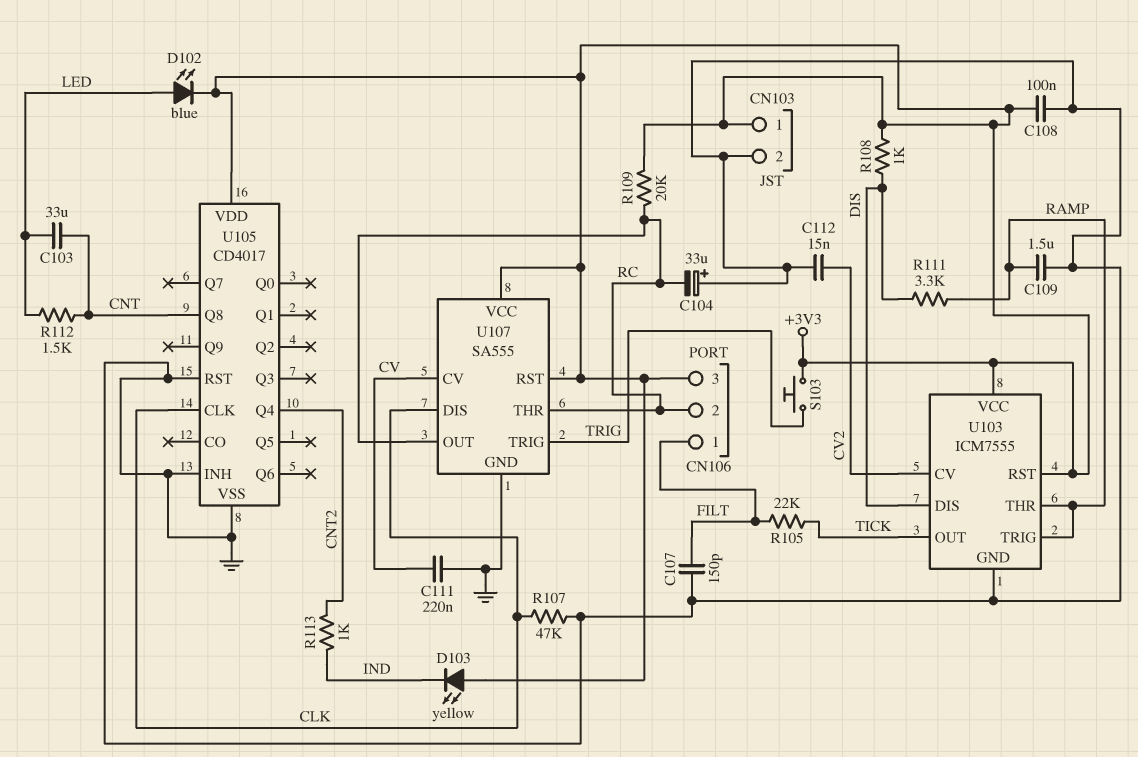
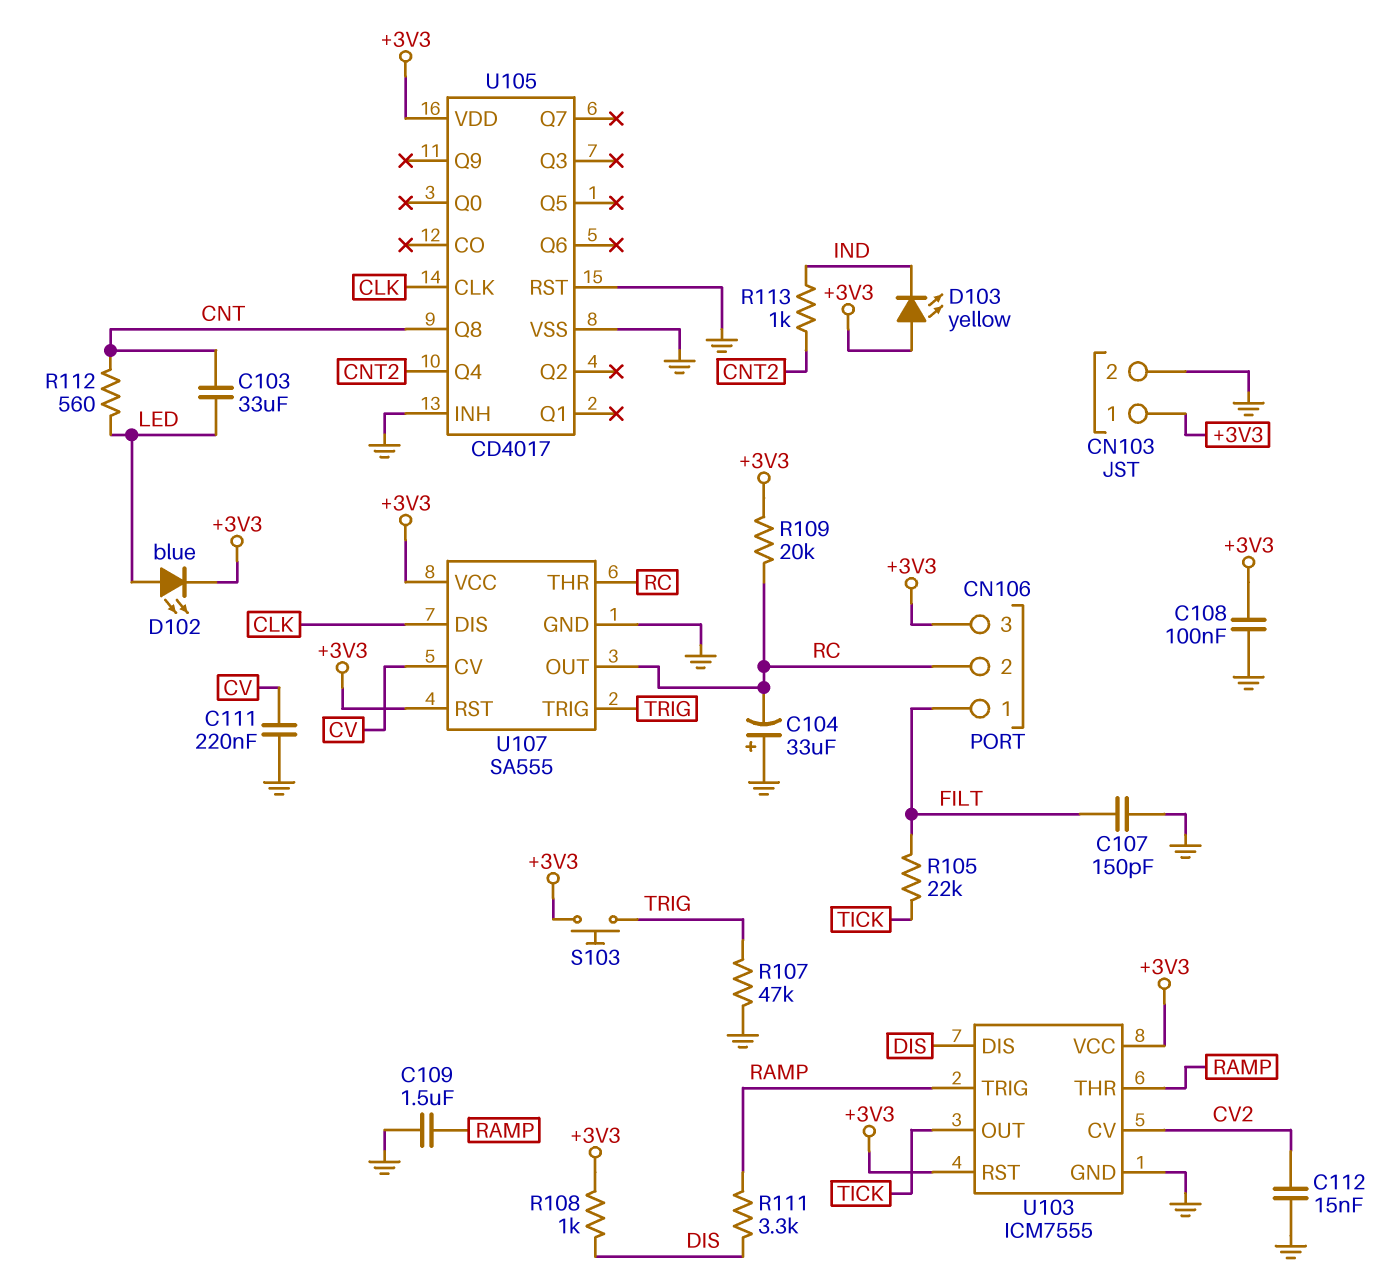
R107: 47k (CLK, GND) -> 47k (GND, TRIG)
R112: 1.5k (CNT, LED) -> 560 (CNT, LED)

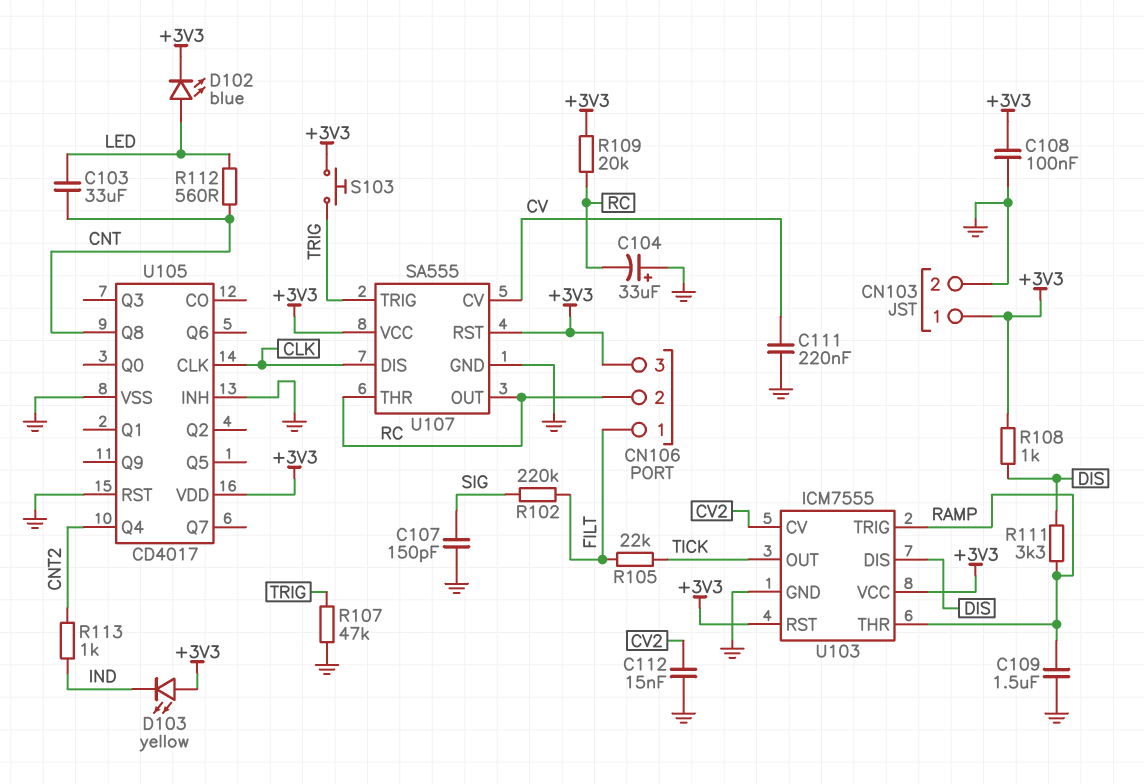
C107: 150pF (FILT, GND) -> 150pF (GND, SIG)
R102: none -> 220k (FILT, SIG)

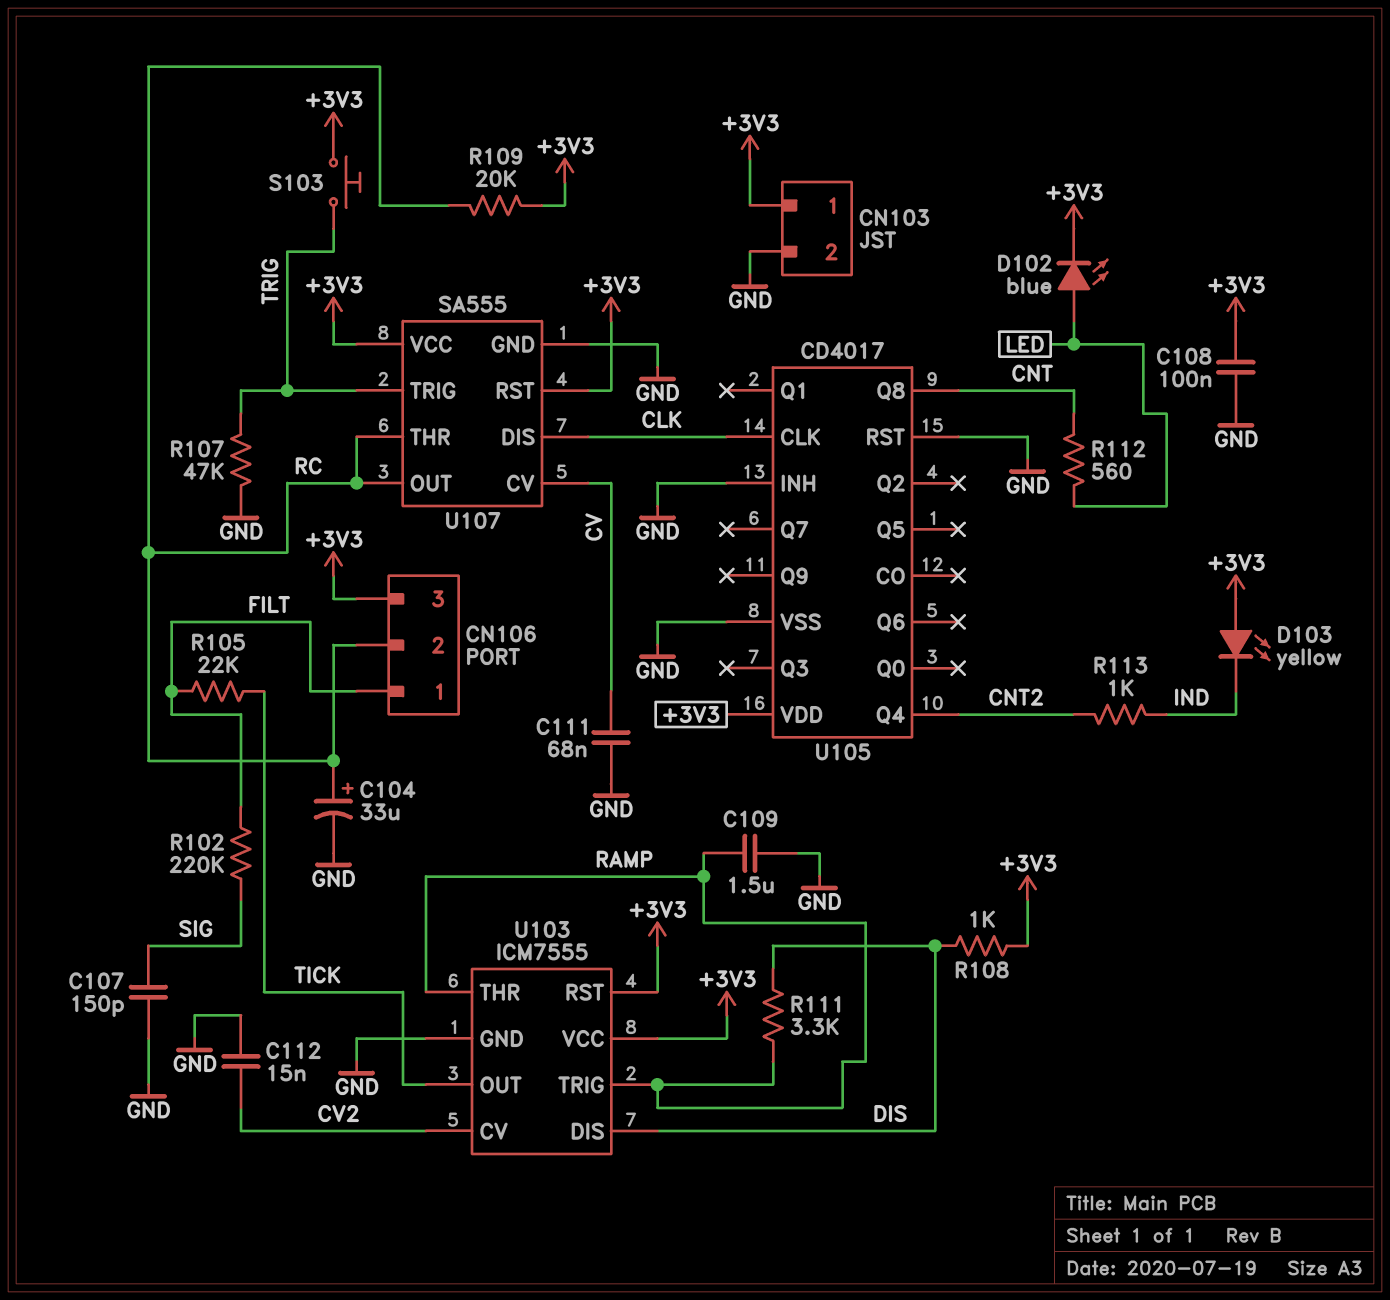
C103: 33uF (CNT, LED) -> none
C104: 33uF (plus GND, minus RC) -> 33uF (plus RC, minus GND)
C111: 220nF (CV, GND) -> 68nF (CV, GND)

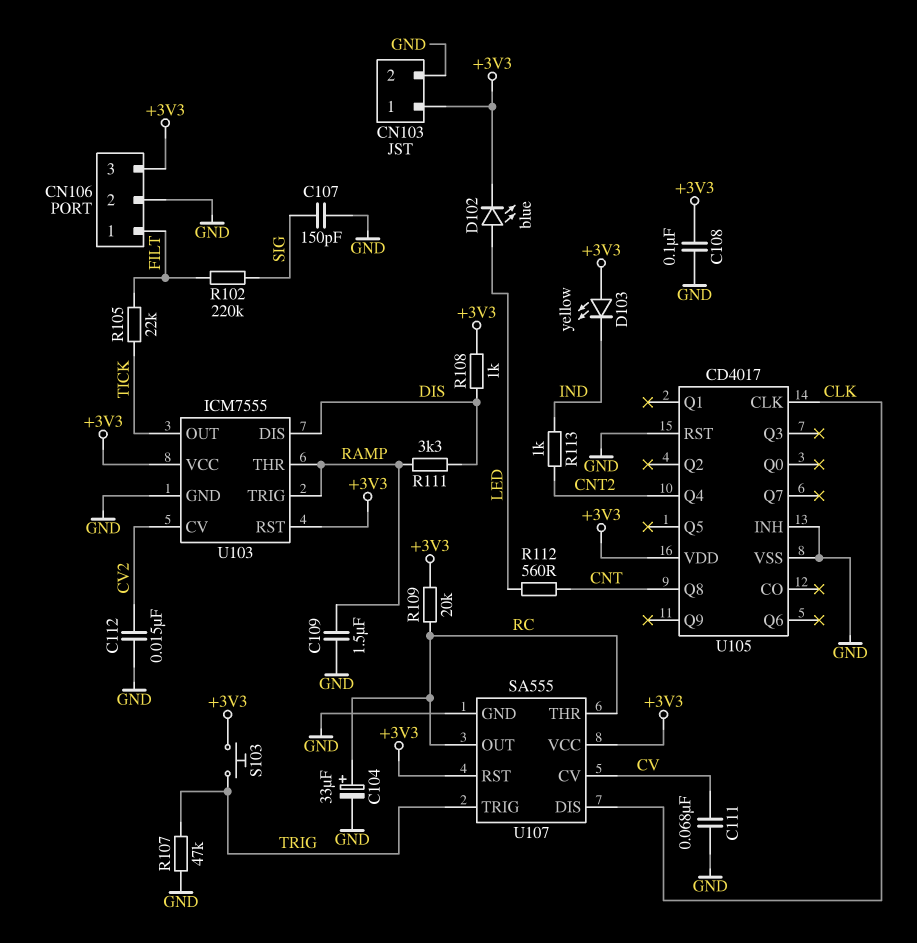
CN106 pin 2: RC -> GND

